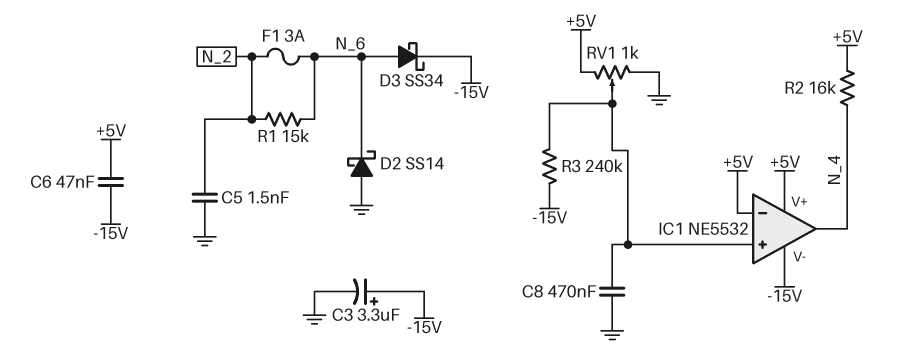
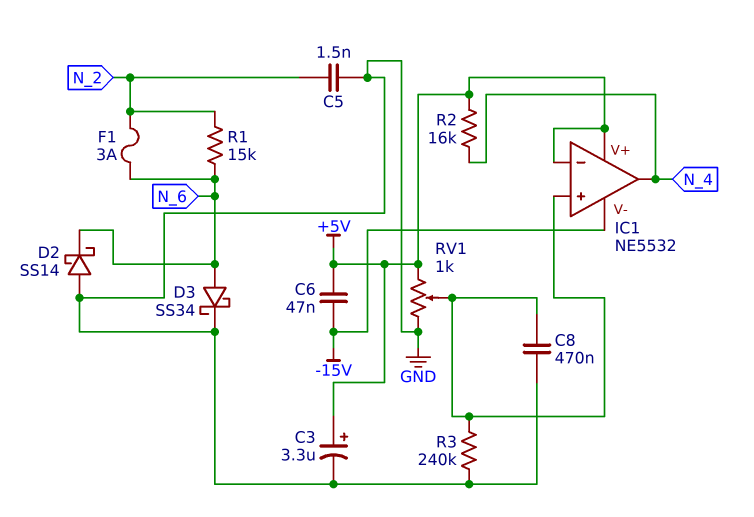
C3: 3.3uF (plus -15V, minus GND) -> 3.3uF (plus +5V, minus GND)
D3: schottky SS34 (A N_6, K -15V) -> schottky SS34 (A N_6, K GND)
R3: 240k (-15V, IC1/in+) -> 240k (GND, IC1/in+)

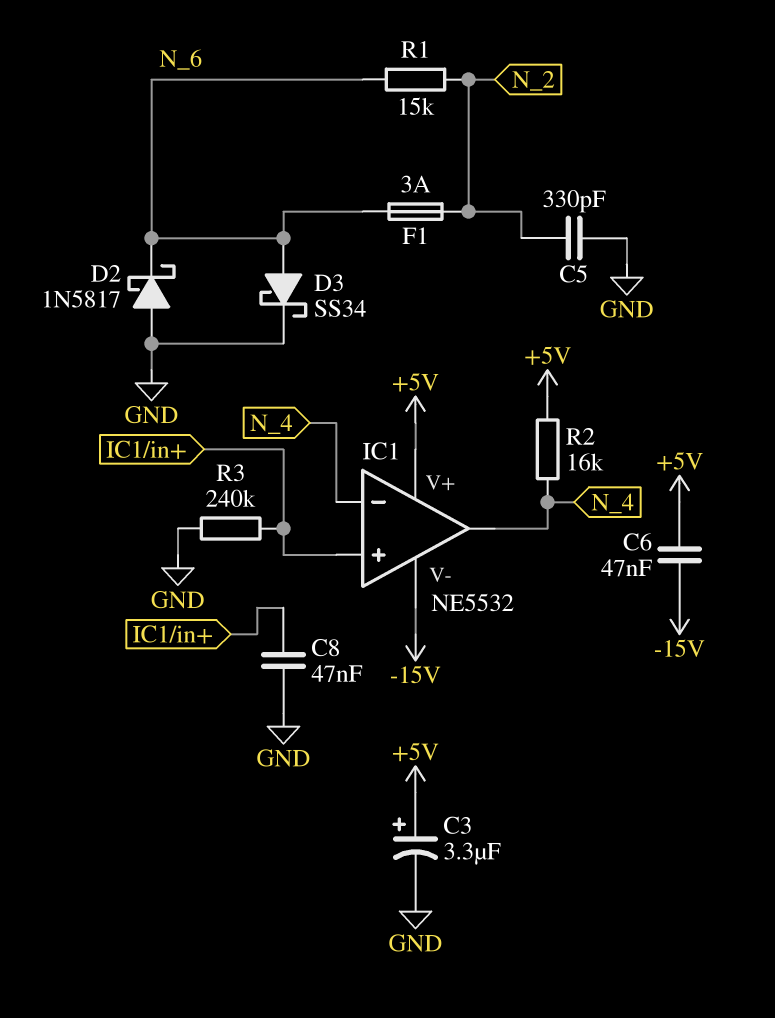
C5: 1.5nF (GND, N_2) -> 330pF (GND, N_2)
C8: 470nF (GND, IC1/in+) -> 47nF (GND, IC1/in+)
D2: schottky SS14 (A GND, K N_6) -> schottky 1N5817 (A GND, K N_6)
IC1 pin in-: +5V -> N_4
RV1: 1k (+5V, GND, wiper IC1/in+) -> none

